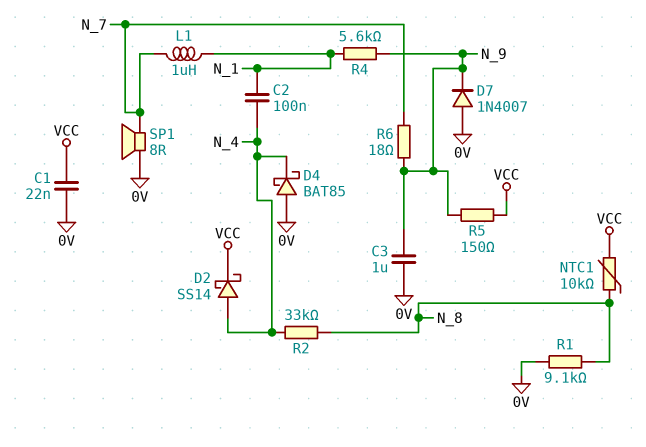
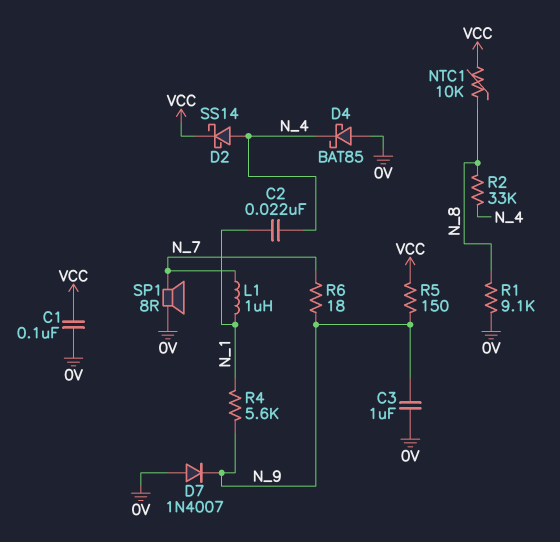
C1: 22nF (0V, VCC) -> 100nF (0V, VCC)
C2: 100nF (N_1, N_4) -> 22nF (N_1, N_4)

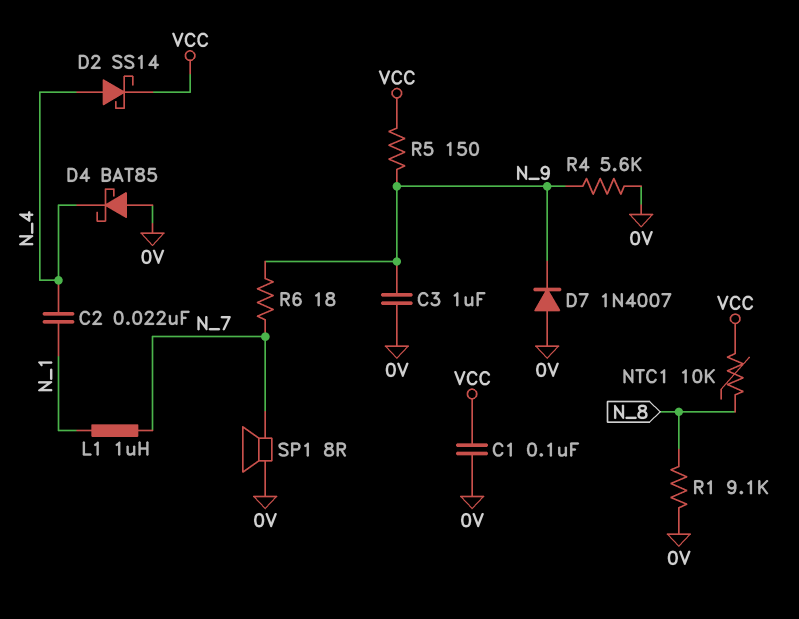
R2: 33k (N_4, N_8) -> none
R4: 5.6k (N_1, N_9) -> 5.6k (0V, N_9)

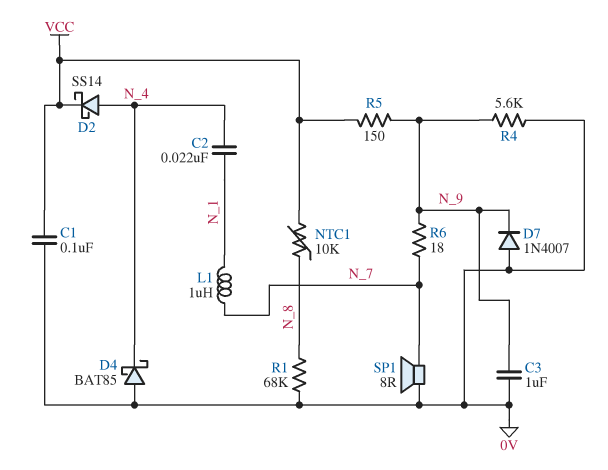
R1: 9.1k (0V, N_8) -> 68k (0V, N_8)

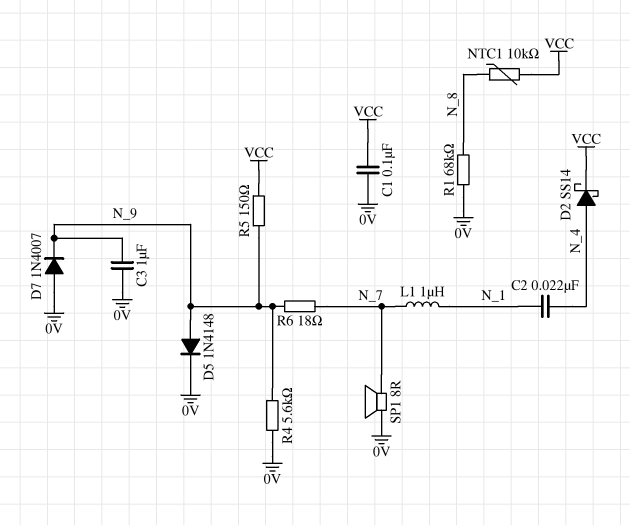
D4: schottky BAT85 (A 0V, K N_4) -> none
D5: none -> diode 1N4148 (A N_9, K 0V)

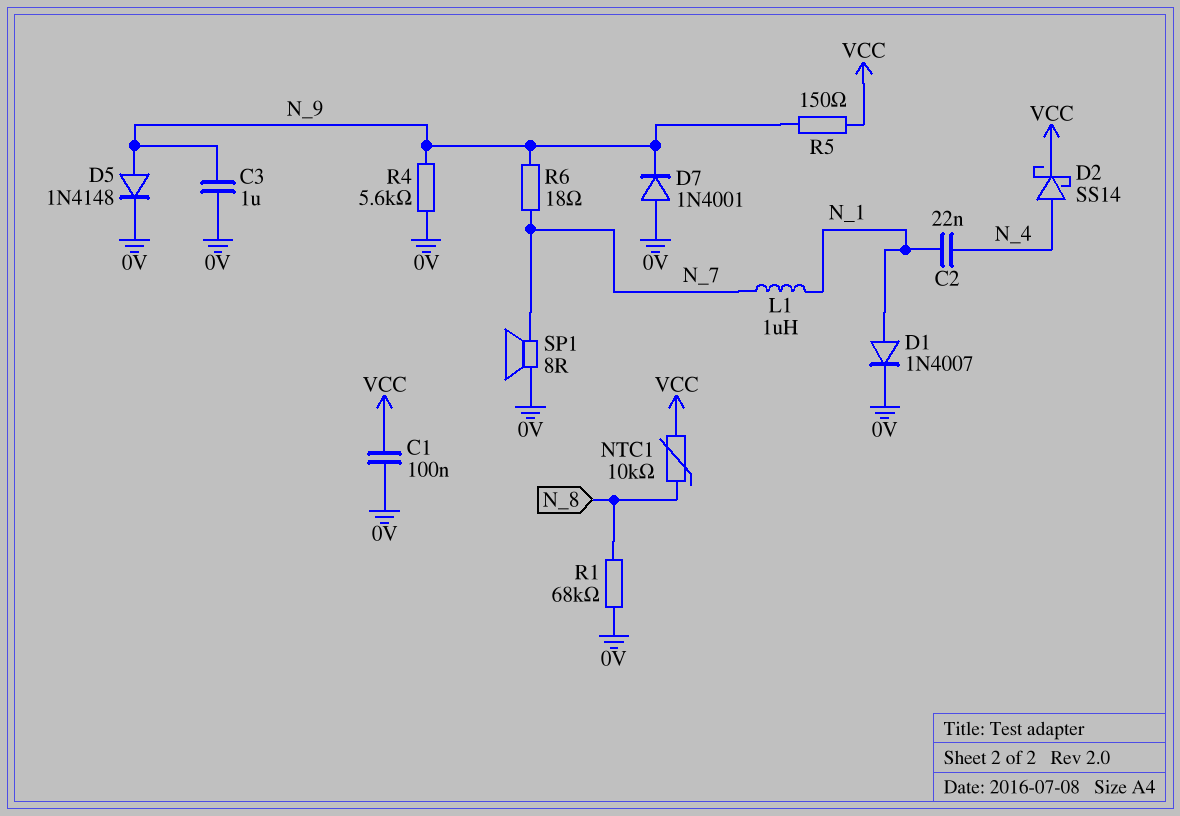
D1: none -> diode 1N4007 (A N_1, K 0V)
D7: diode 1N4007 (A 0V, K N_9) -> diode 1N4001 (A 0V, K N_9)

